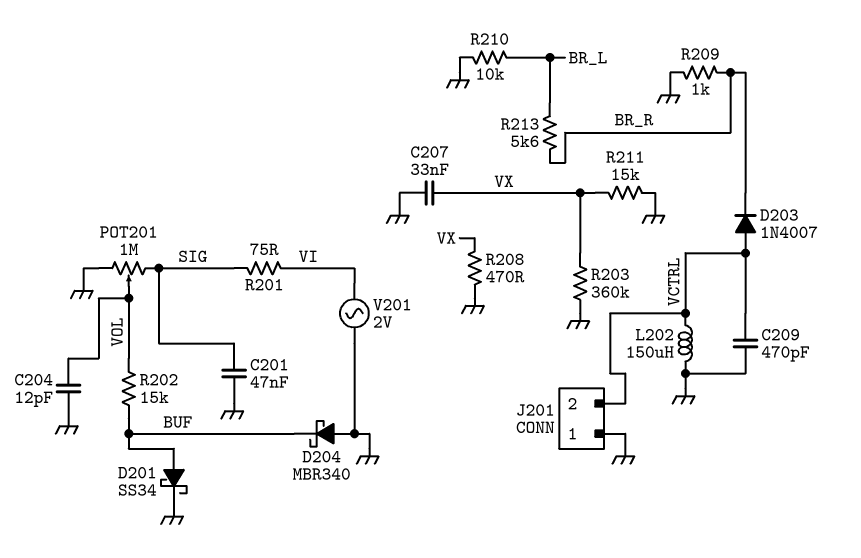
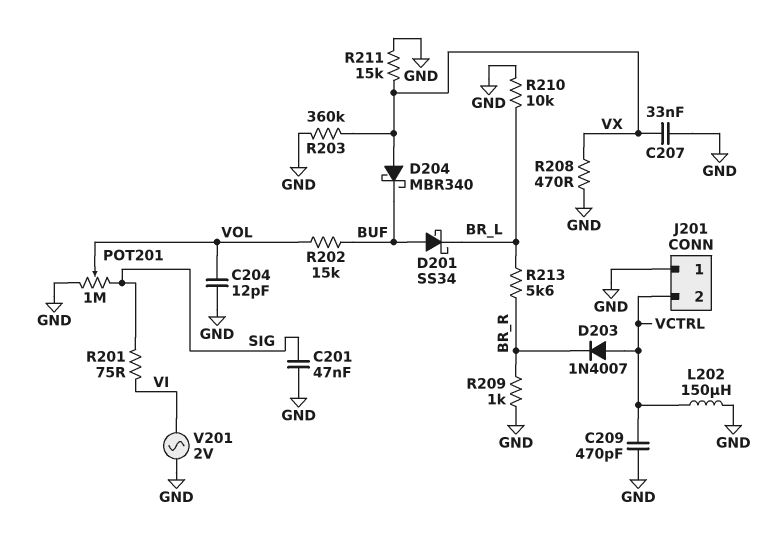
D201: schottky SS34 (A BUF, K GND) -> schottky SS34 (A BUF, K BR_L)
D204: schottky MBR340 (A GND, K BUF) -> schottky MBR340 (A VX, K BUF)

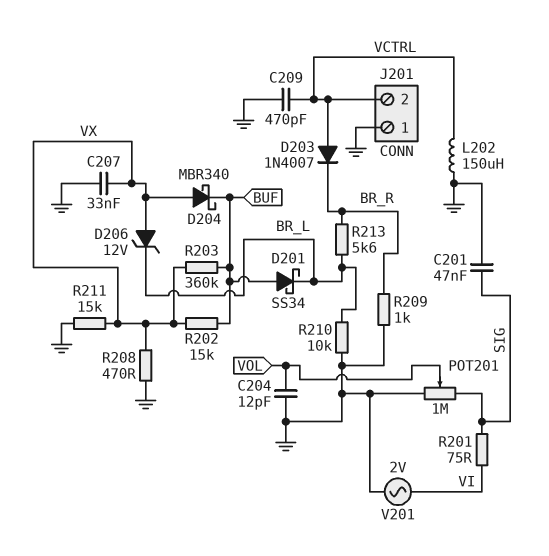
D206: none -> zener 12V (A VX, K BR_L)
R202: 15k (BUF, VOL) -> 15k (BUF, VX)
R203: 360k (GND, VX) -> 360k (BUF, VX)

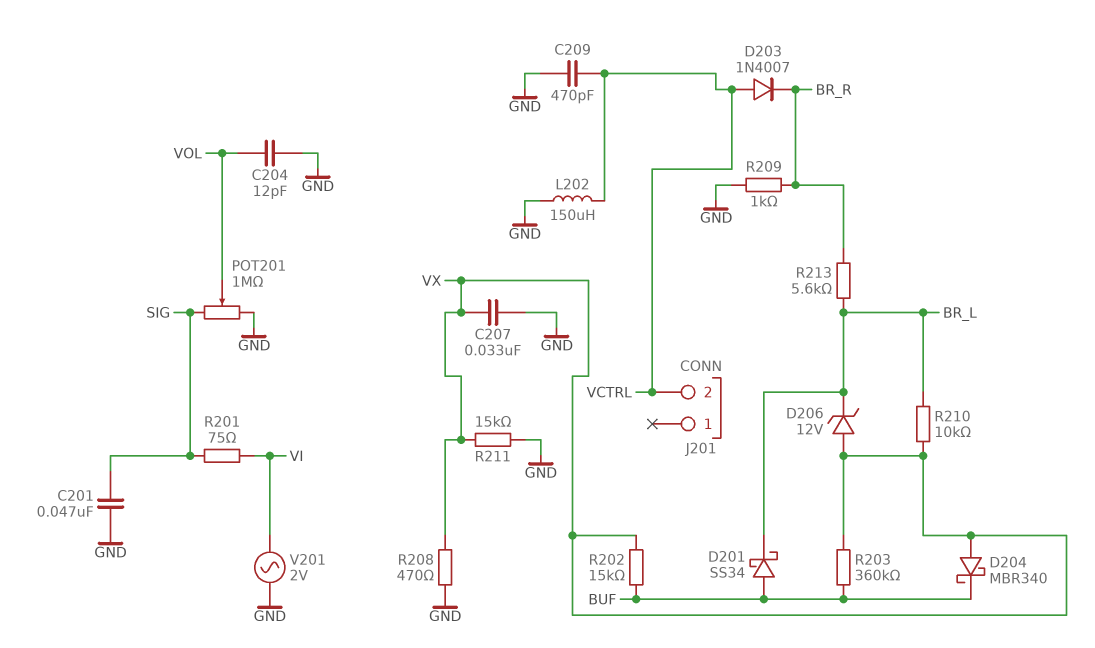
J201 pin 1: GND -> none
R210: 10k (BR_L, GND) -> 10k (BR_L, VX)

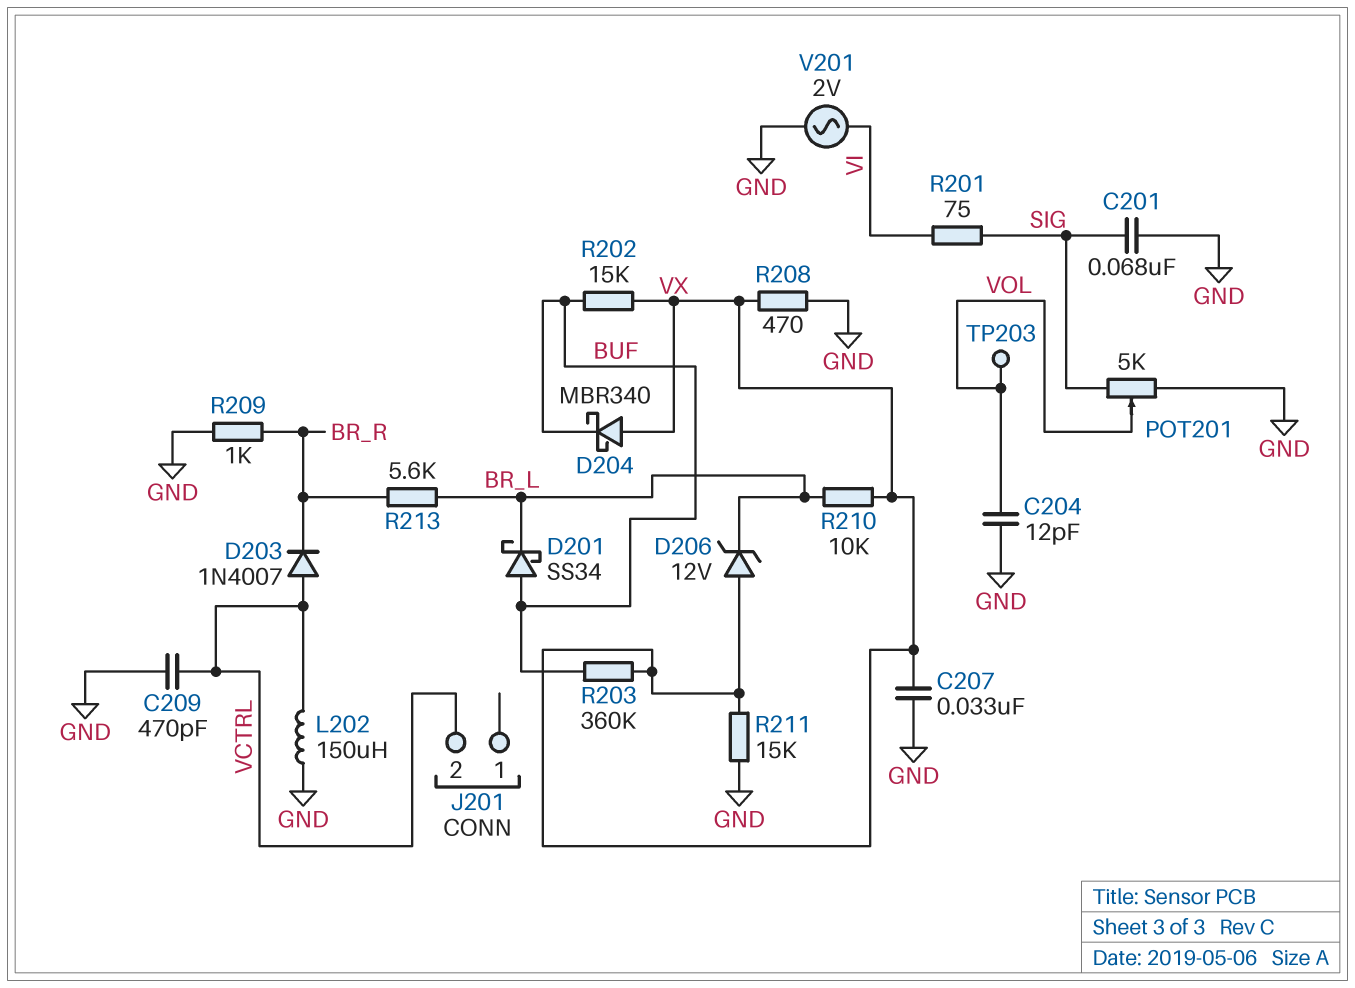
C201: 47nF (GND, SIG) -> 68nF (GND, SIG)
POT201: 1M (GND, SIG, wiper VOL) -> 5k (GND, SIG, wiper VOL)
TP203: none -> test point (VOL)

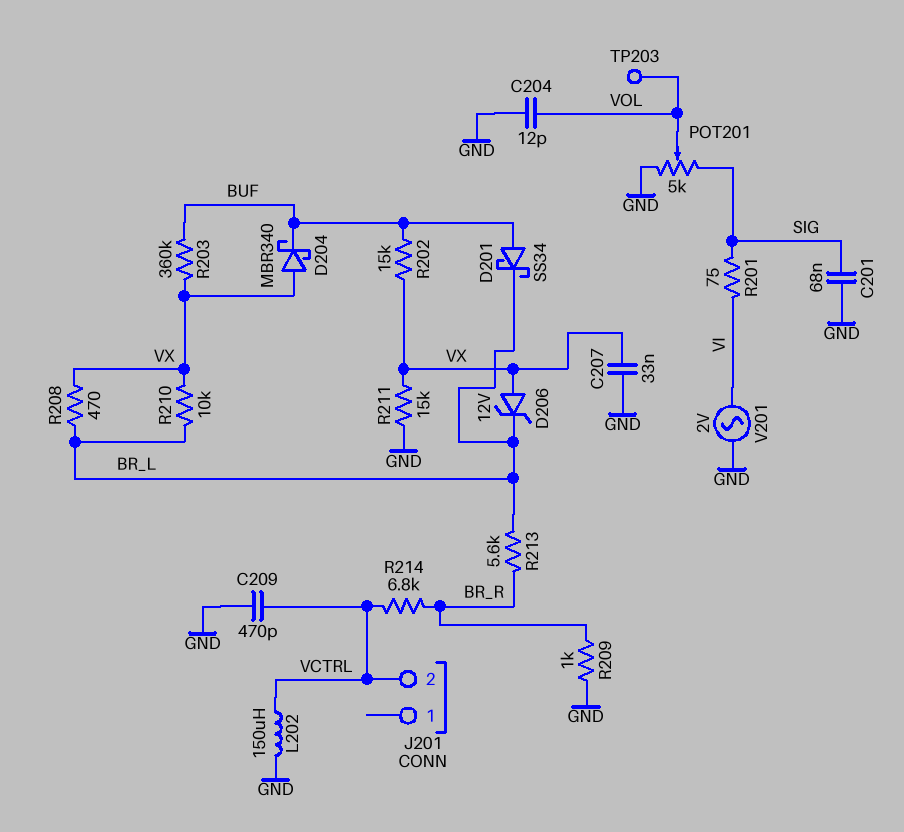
D203: diode 1N4007 (A VCTRL, K BR_R) -> none
R208: 470 (GND, VX) -> 470 (BR_L, VX)
R214: none -> 6.8k (BR_R, VCTRL)

